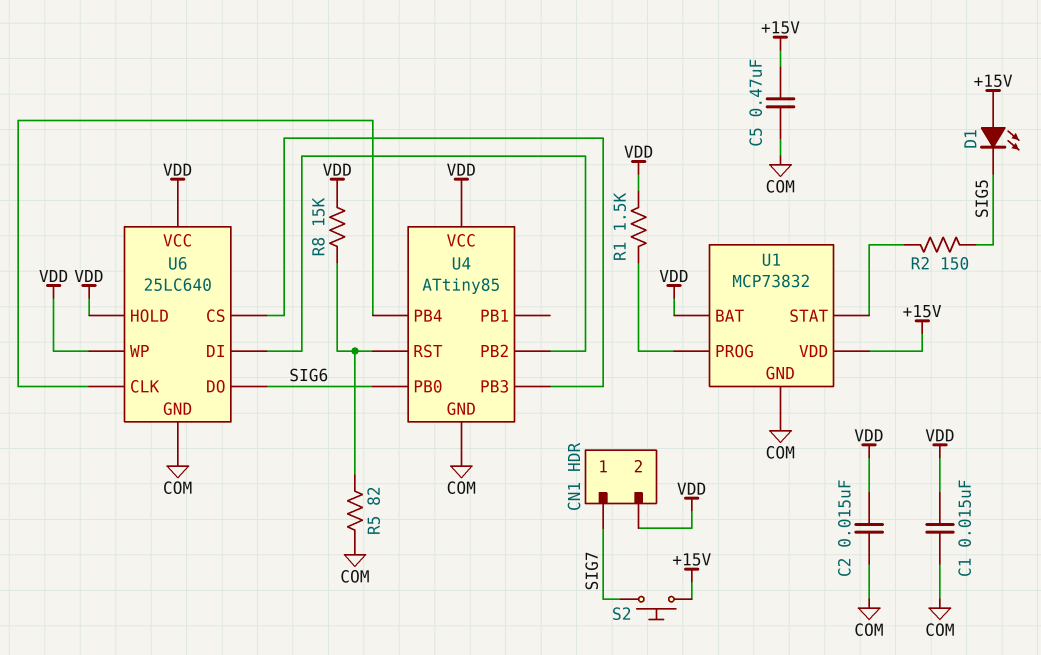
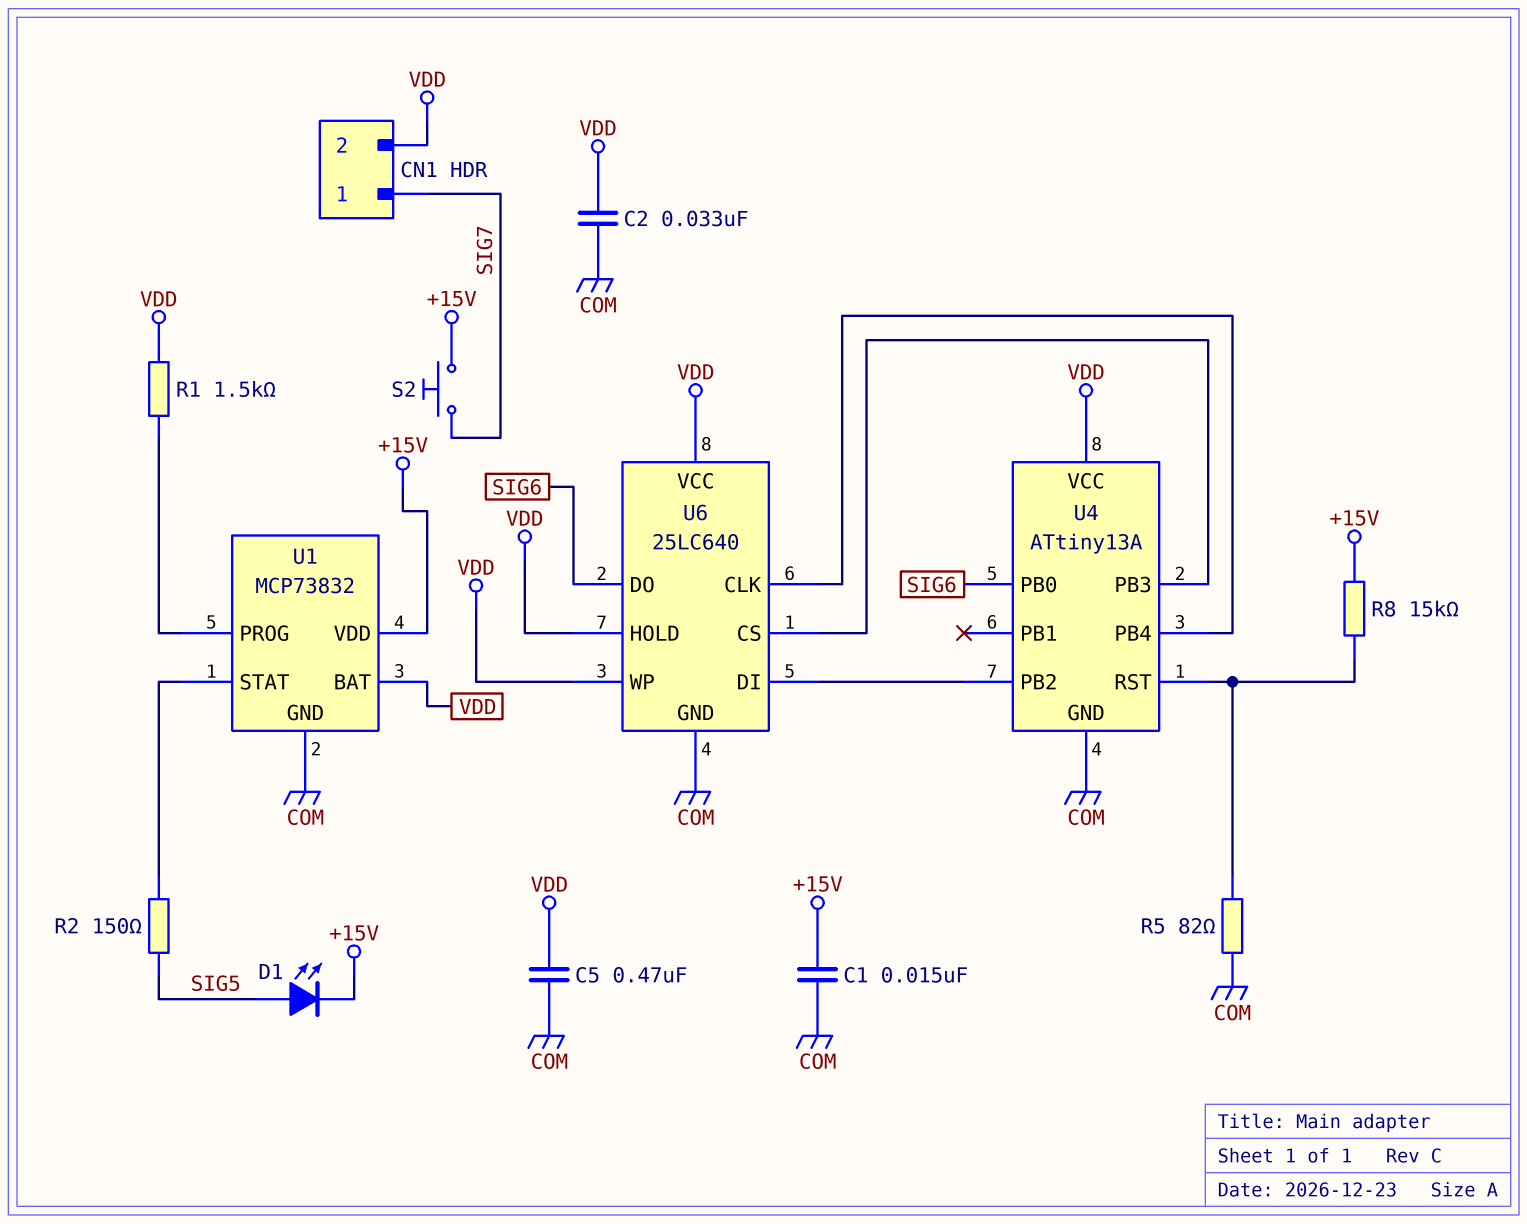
C1: 15nF (COM, VDD) -> 15nF (+15V, COM)
C2: 15nF (COM, VDD) -> 33nF (COM, VDD)
C5: 470nF (+15V, COM) -> 470nF (COM, VDD)
D1: LED (A +15V, K SIG5) -> LED (A SIG5, K +15V)
R8: 15k (U4/RST, VDD) -> 15k (+15V, U4/RST)
U4: ATtiny85 -> ATtiny13A

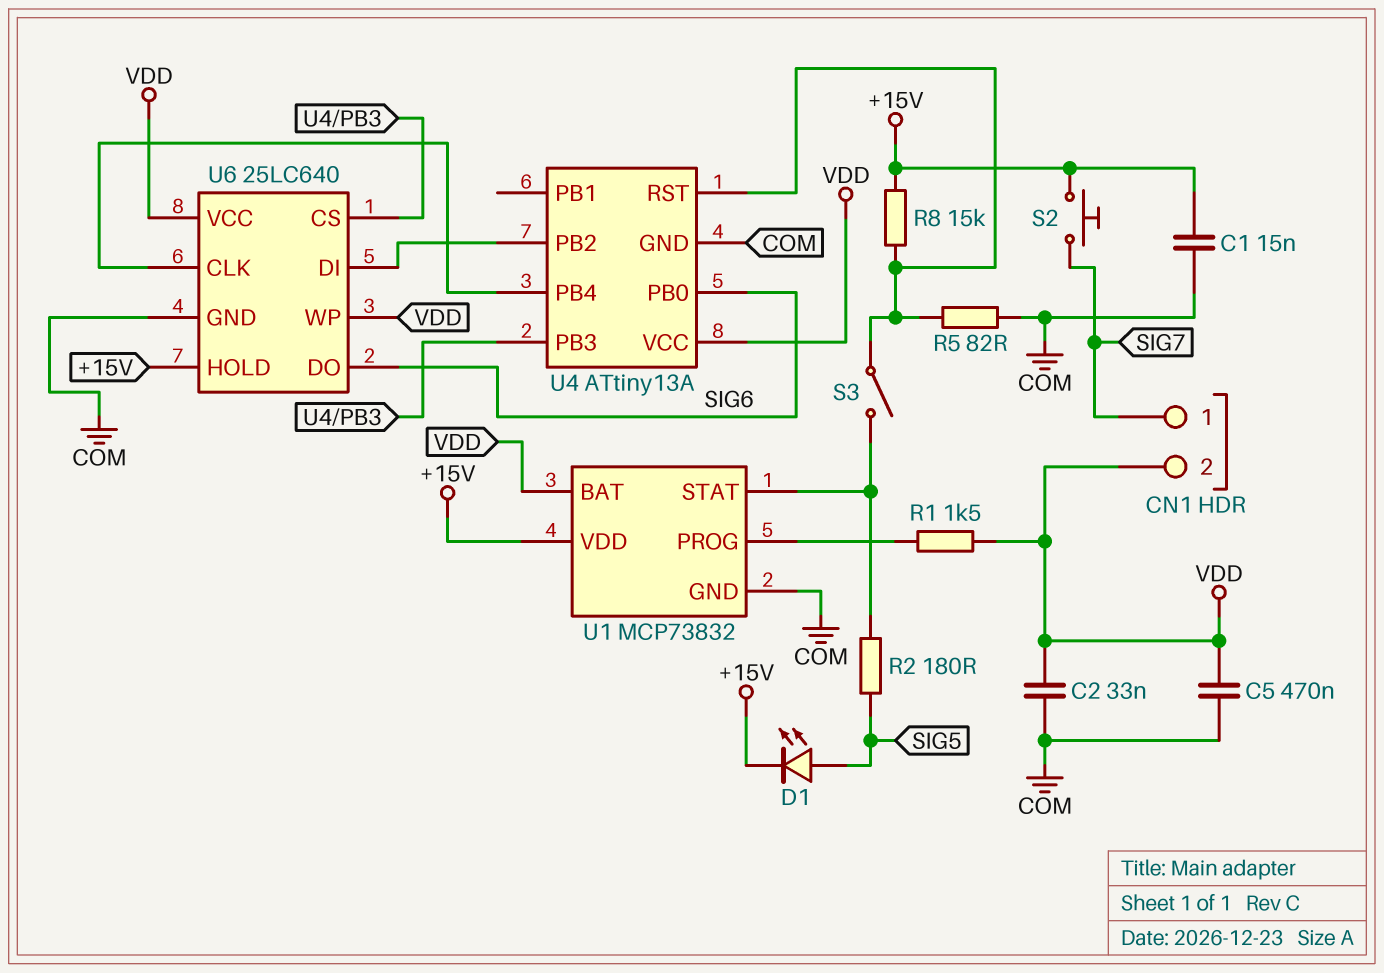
R2: 150 (SIG5, U1/STAT) -> 180 (SIG5, U1/STAT)
S3: none -> switch (U1/STAT, U4/RST)
U6 pin HOLD: VDD -> +15V

